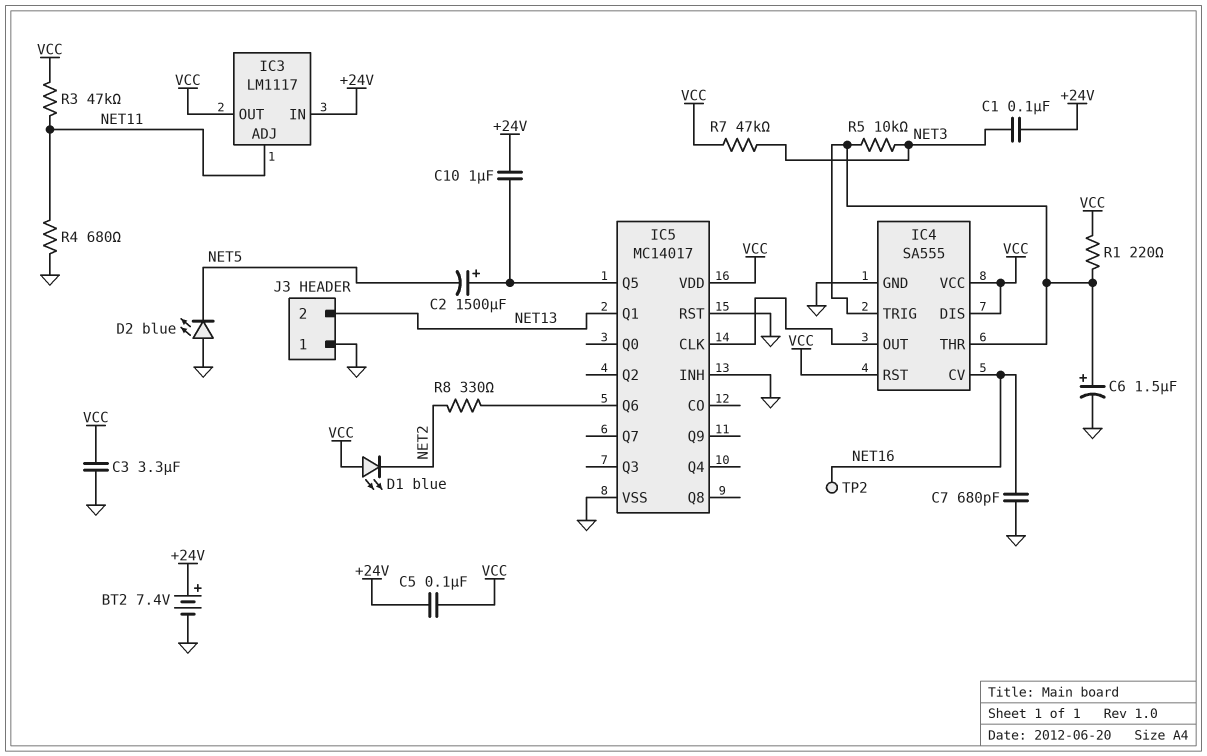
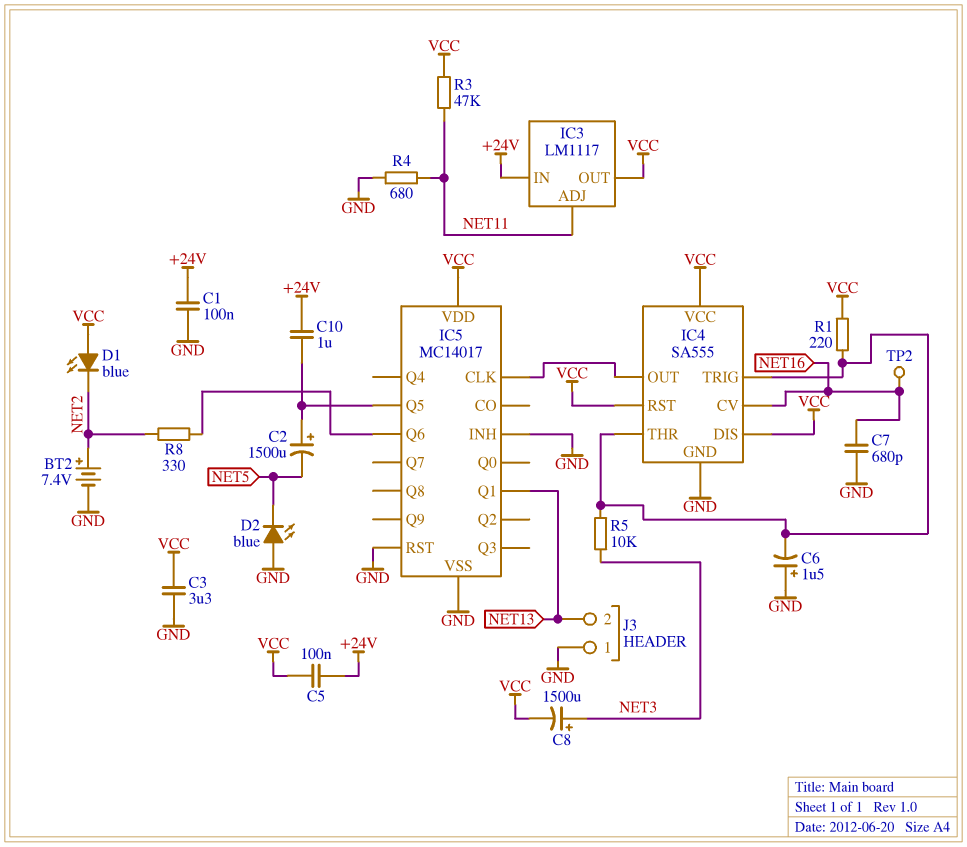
BT2: 7.4V (plus +24V, minus GND) -> 7.4V (plus NET2, minus GND)
C1: 100nF (+24V, NET3) -> 100nF (+24V, GND)
C6: 1.5uF (plus IC4/THR, minus GND) -> 1.5uF (plus GND, minus IC4/THR)
C8: none -> 1500uF (plus NET3, minus VCC)
R7: 47k (NET3, VCC) -> none

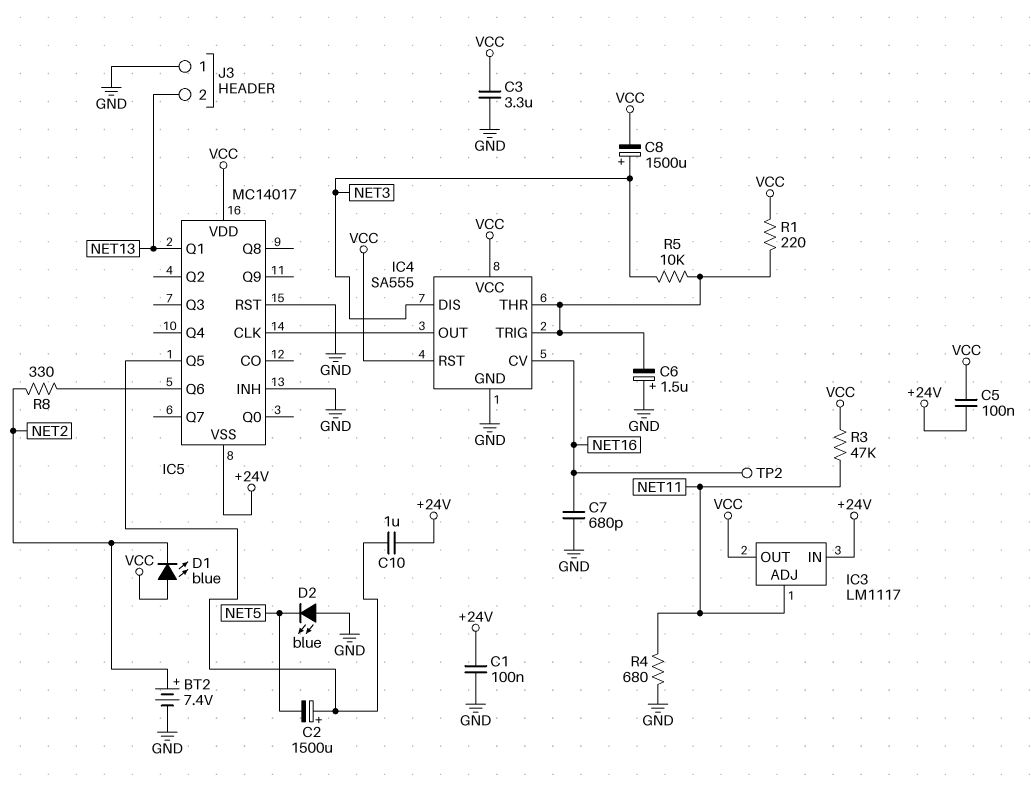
IC4 pin DIS: VCC -> NET3
IC5 pin VSS: GND -> +24V

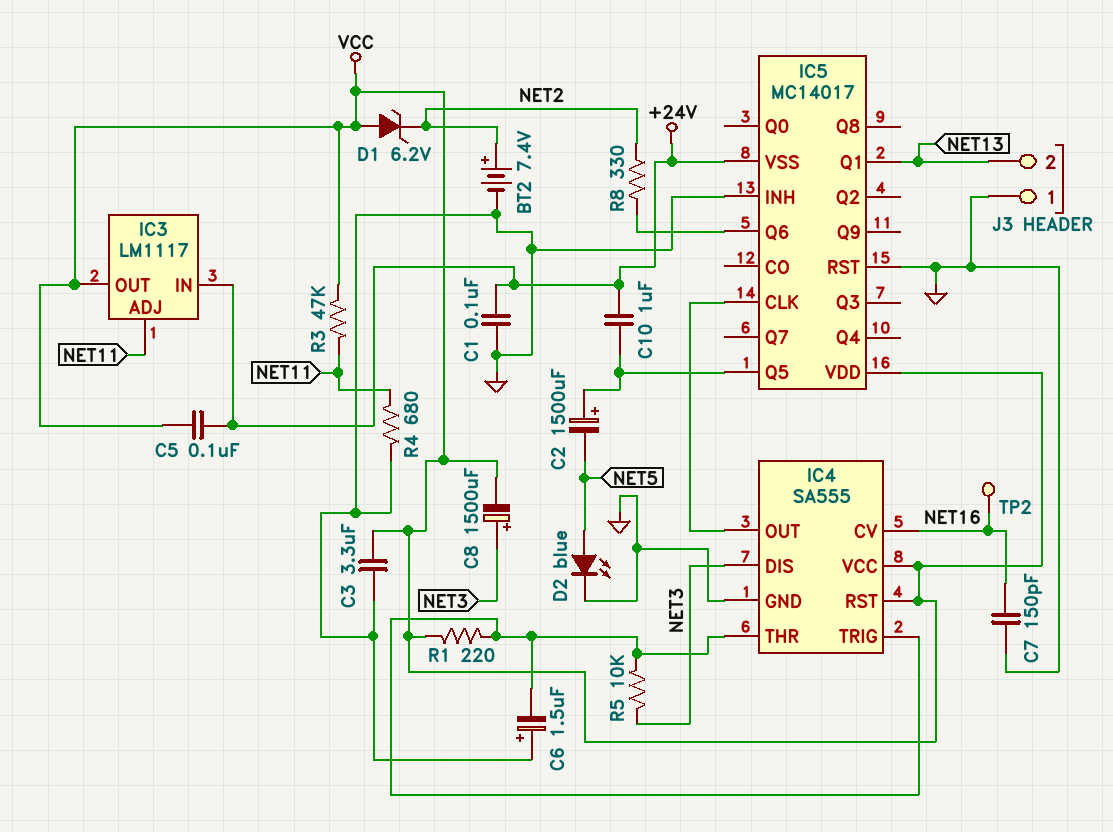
C7: 680pF (GND, NET16) -> 150pF (GND, NET16)
D1: LED blue (A VCC, K NET2) -> zener 6.2V (A VCC, K NET2)
D2: LED blue (A GND, K NET5) -> LED blue (A NET5, K GND)

